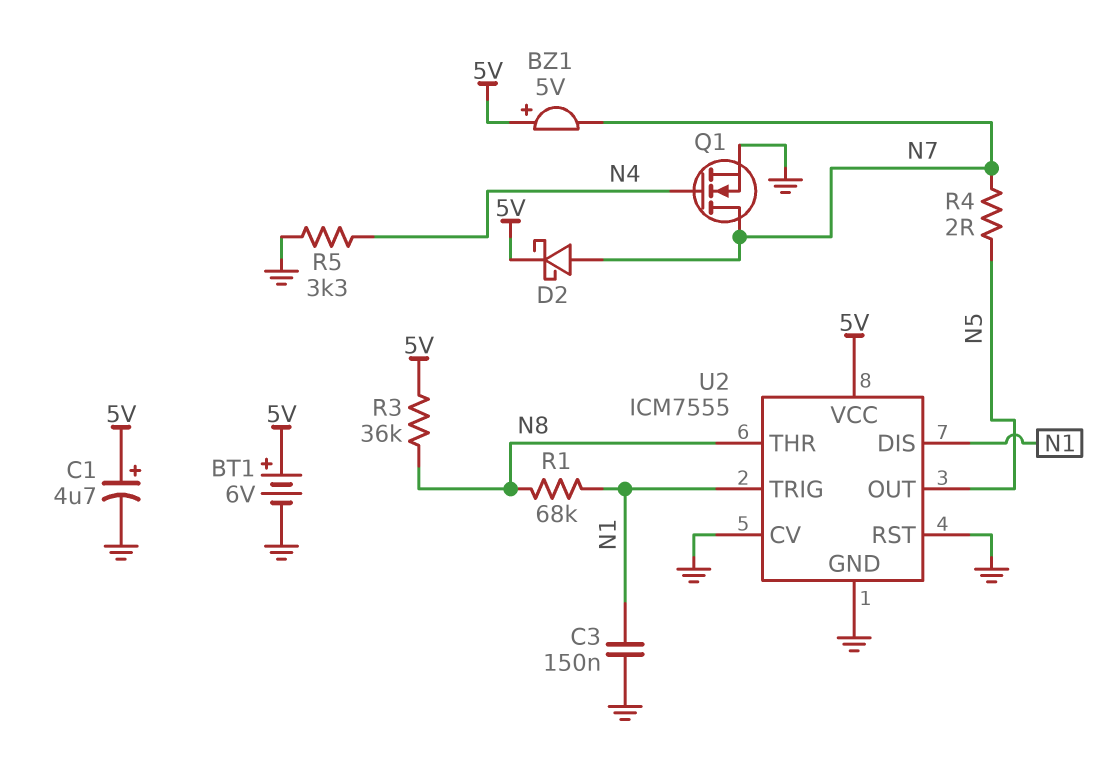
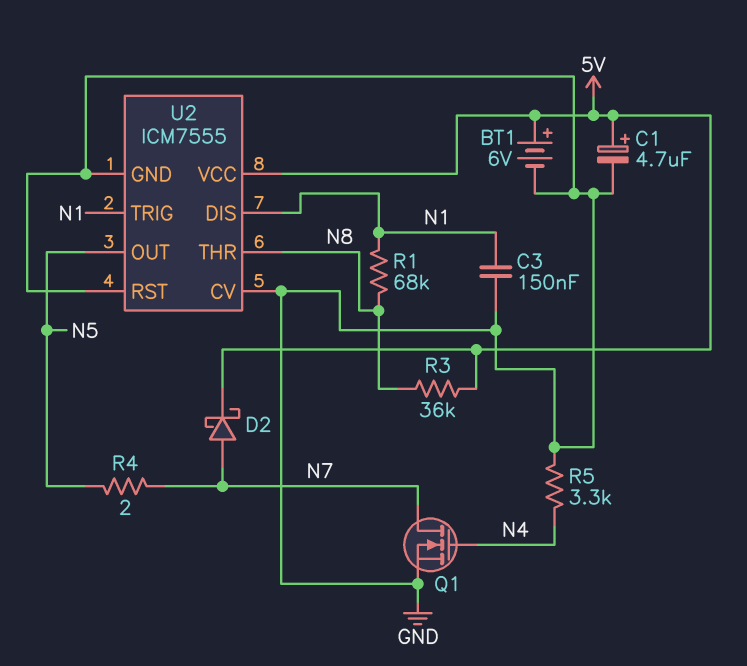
BZ1: buzzer 5V (plus 5V, minus N7) -> none

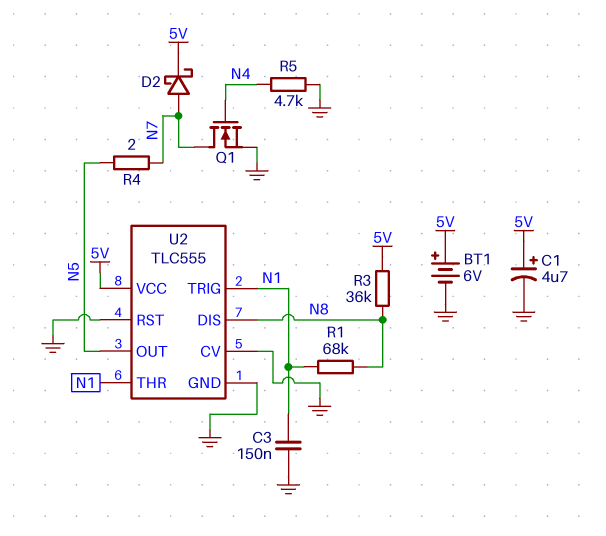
R5: 3.3k (GND, N4) -> 4.7k (GND, N4)
U2: ICM7555 -> TLC555
U2 pin DIS: N1 -> N8
U2 pin THR: N8 -> N1

